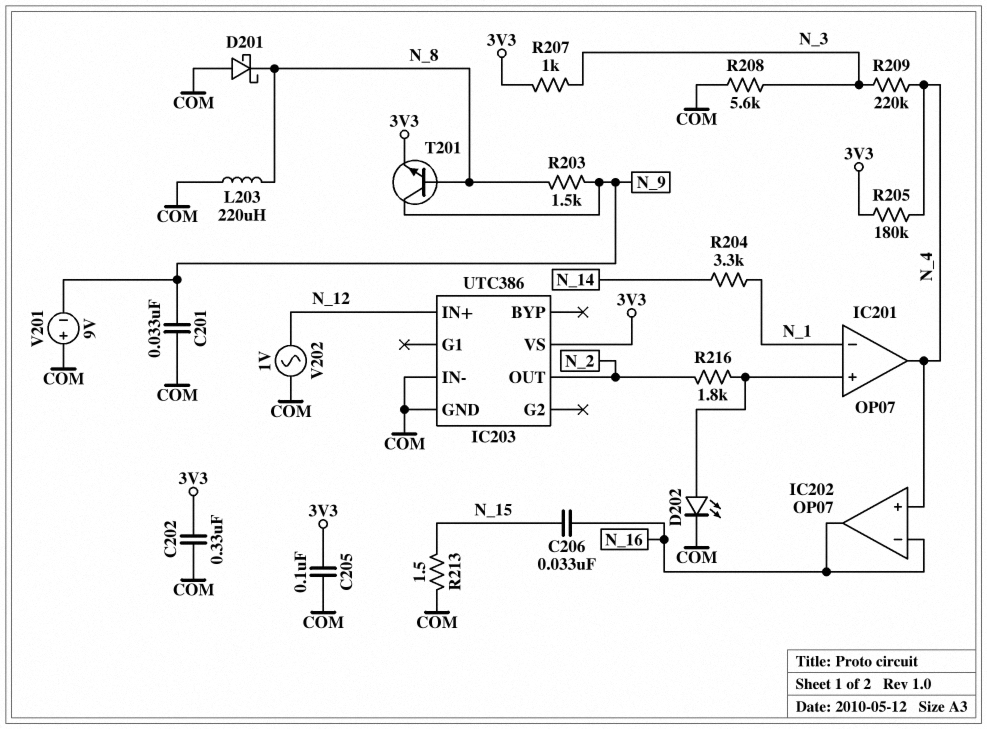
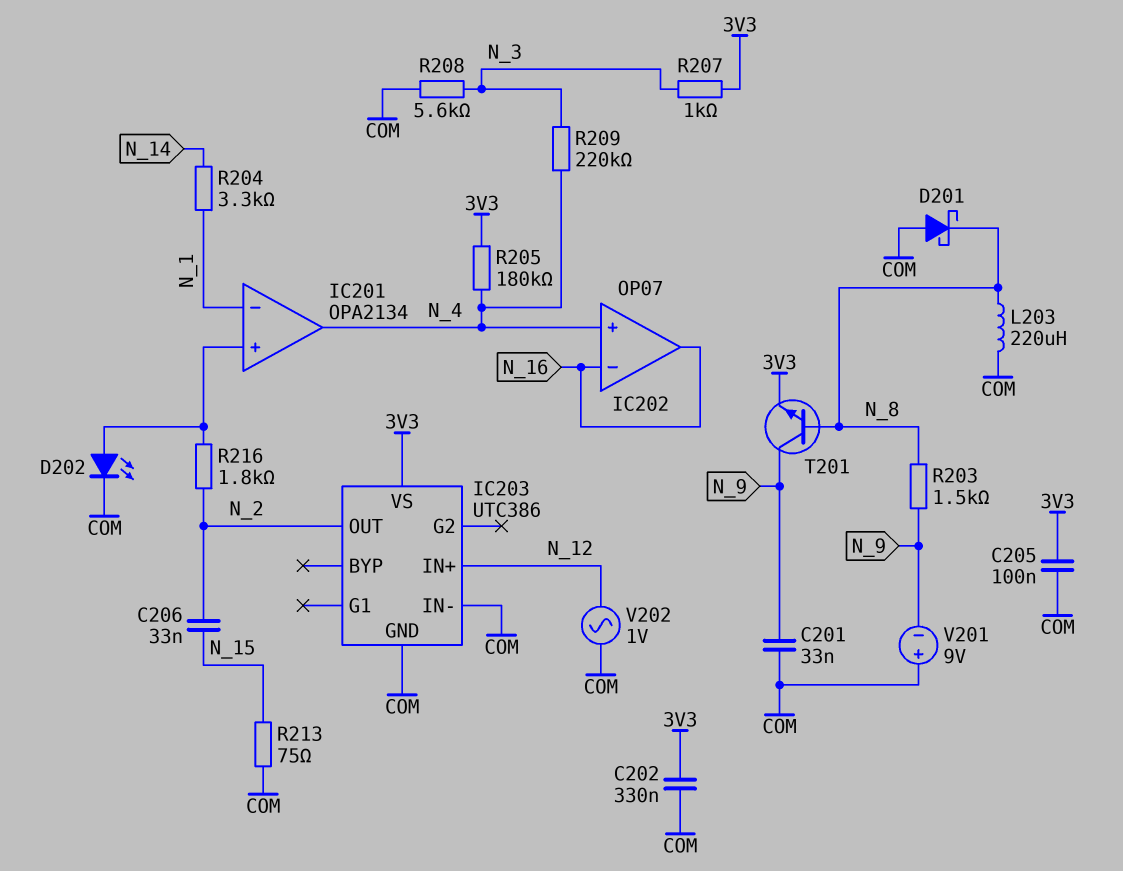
C206: 33nF (N_15, N_16) -> 33nF (N_2, N_15)
IC201: OP07 -> OPA2134
R213: 1.5 (COM, N_15) -> 75 (COM, N_15)

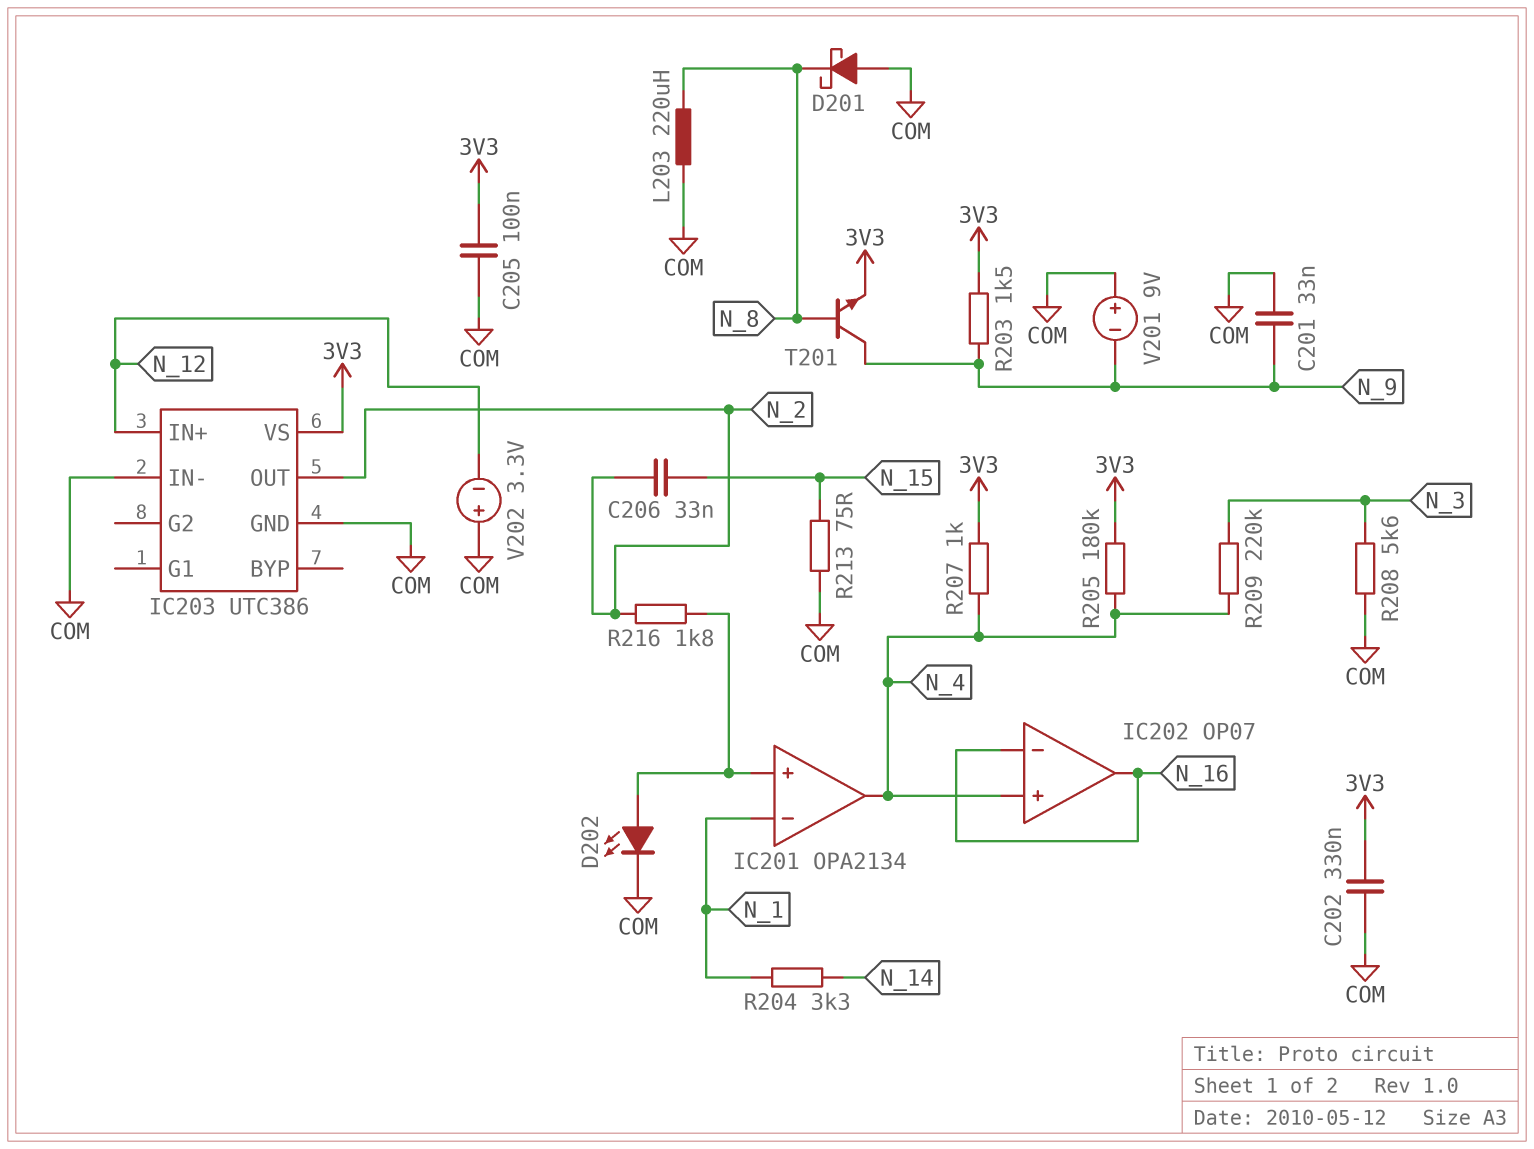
R203: 1.5k (N_8, N_9) -> 1.5k (3V3, N_9)
R207: 1k (3V3, N_3) -> 1k (3V3, N_4)
V202: AC 1V (COM, N_12) -> 3.3V (plus COM, minus N_12)

